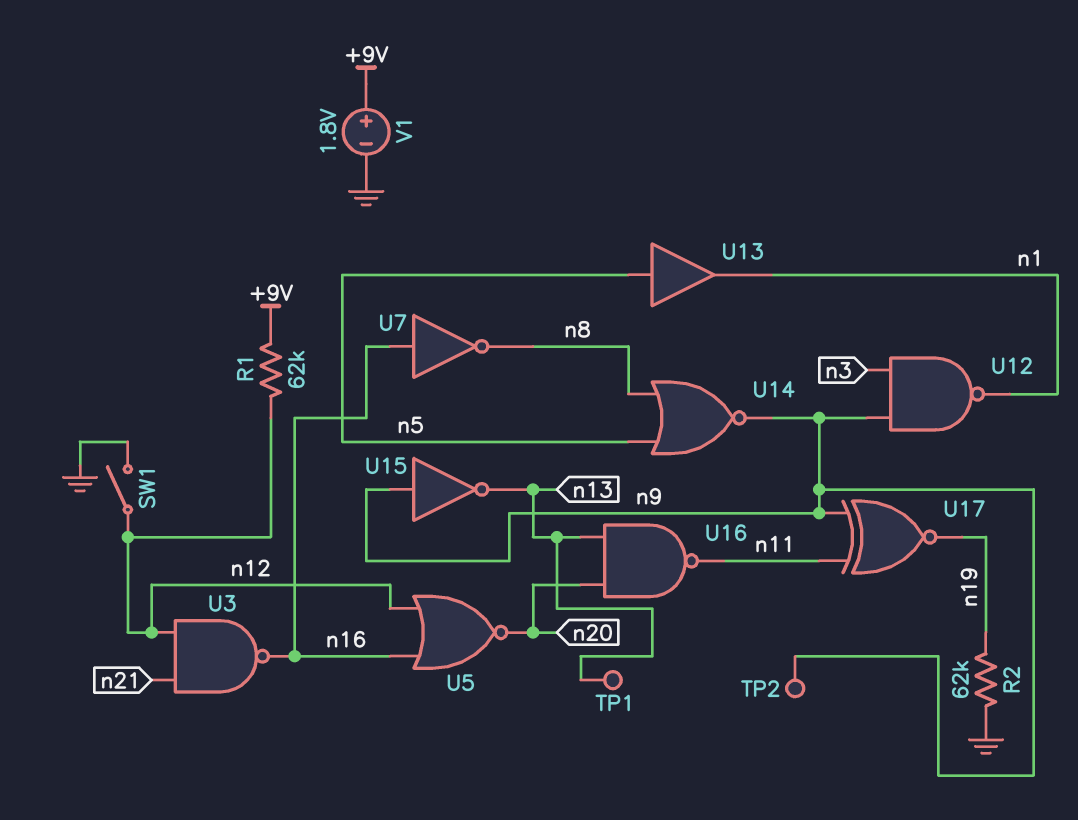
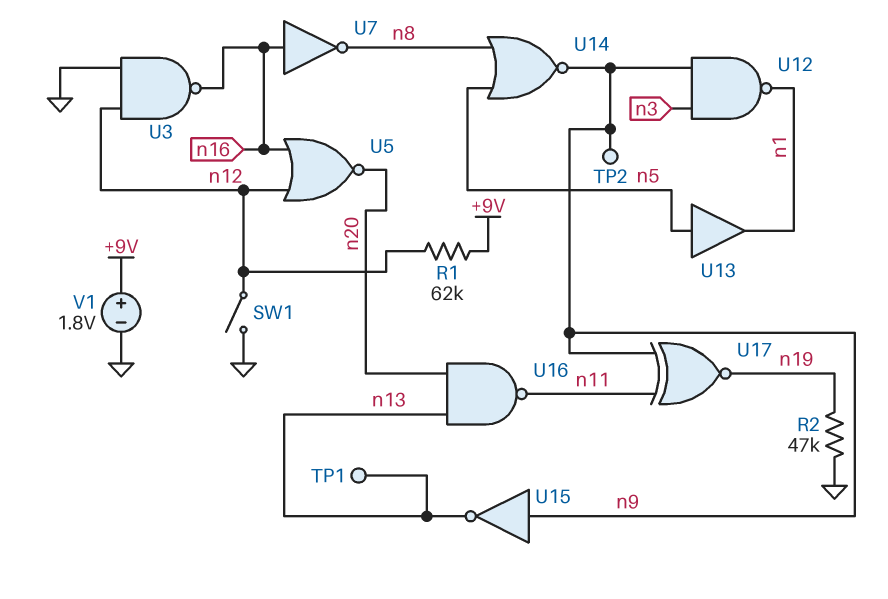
R2: 62k (GND, n19) -> 47k (GND, n19)
U3: NAND (in n12, in n21, out n16) -> NAND (in GND, in n12, out n16)

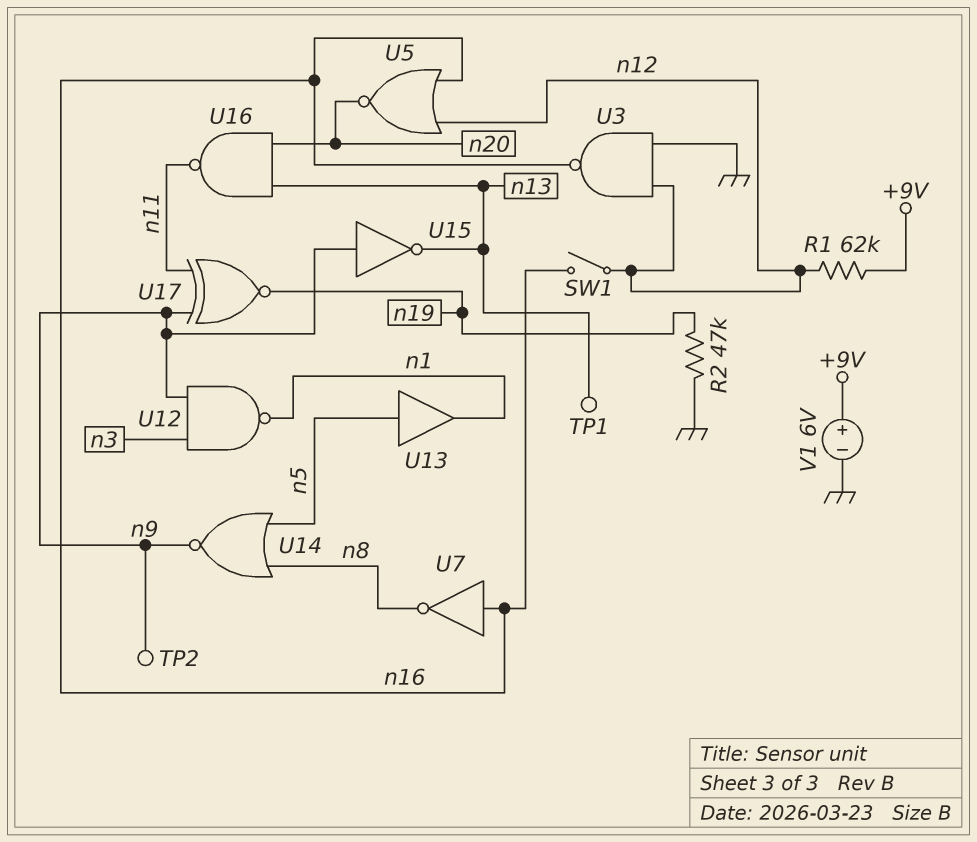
SW1: switch (GND, n12) -> switch (n12, n16)
V1: 1.8V (plus +9V, minus GND) -> 6V (plus +9V, minus GND)

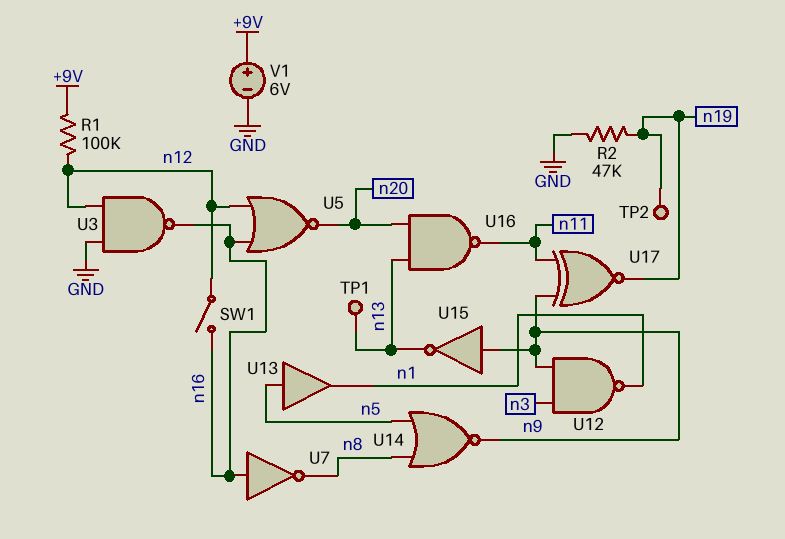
R1: 62k (+9V, n12) -> 100k (+9V, n12)
TP2: test point (n9) -> test point (n19)

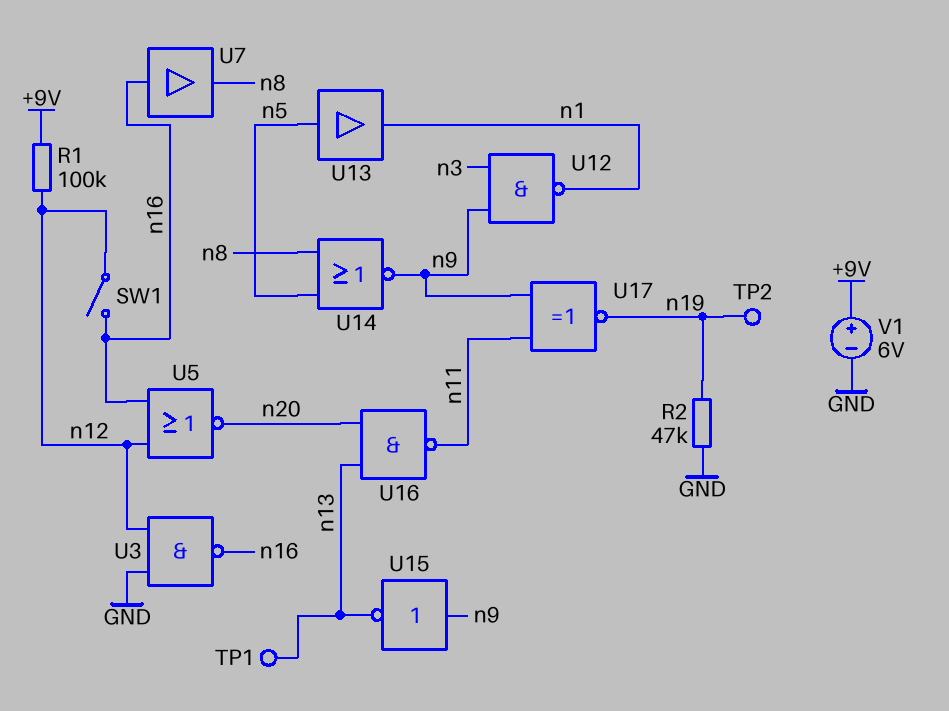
U7: NOT (in n16, out n8) -> buffer (in n16, out n8)

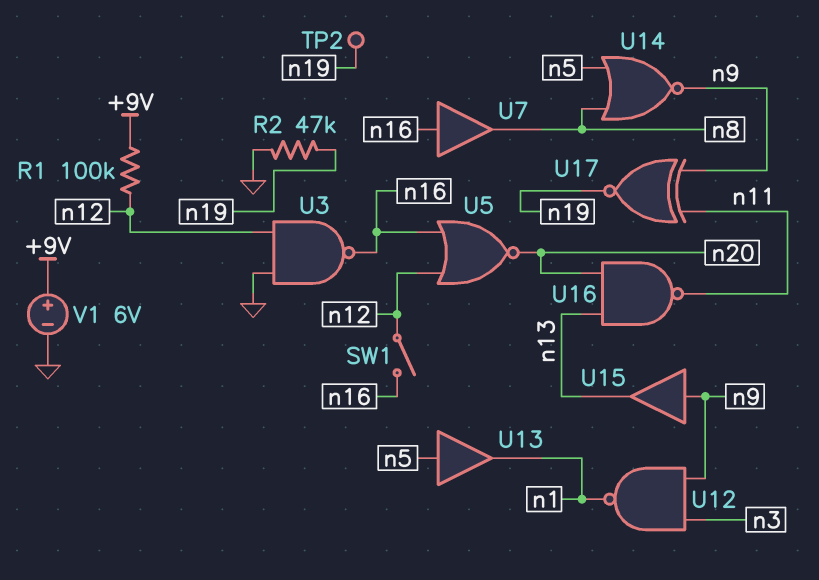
TP1: test point (n13) -> none
U15: NOT (in n9, out n13) -> buffer (in n9, out n13)

